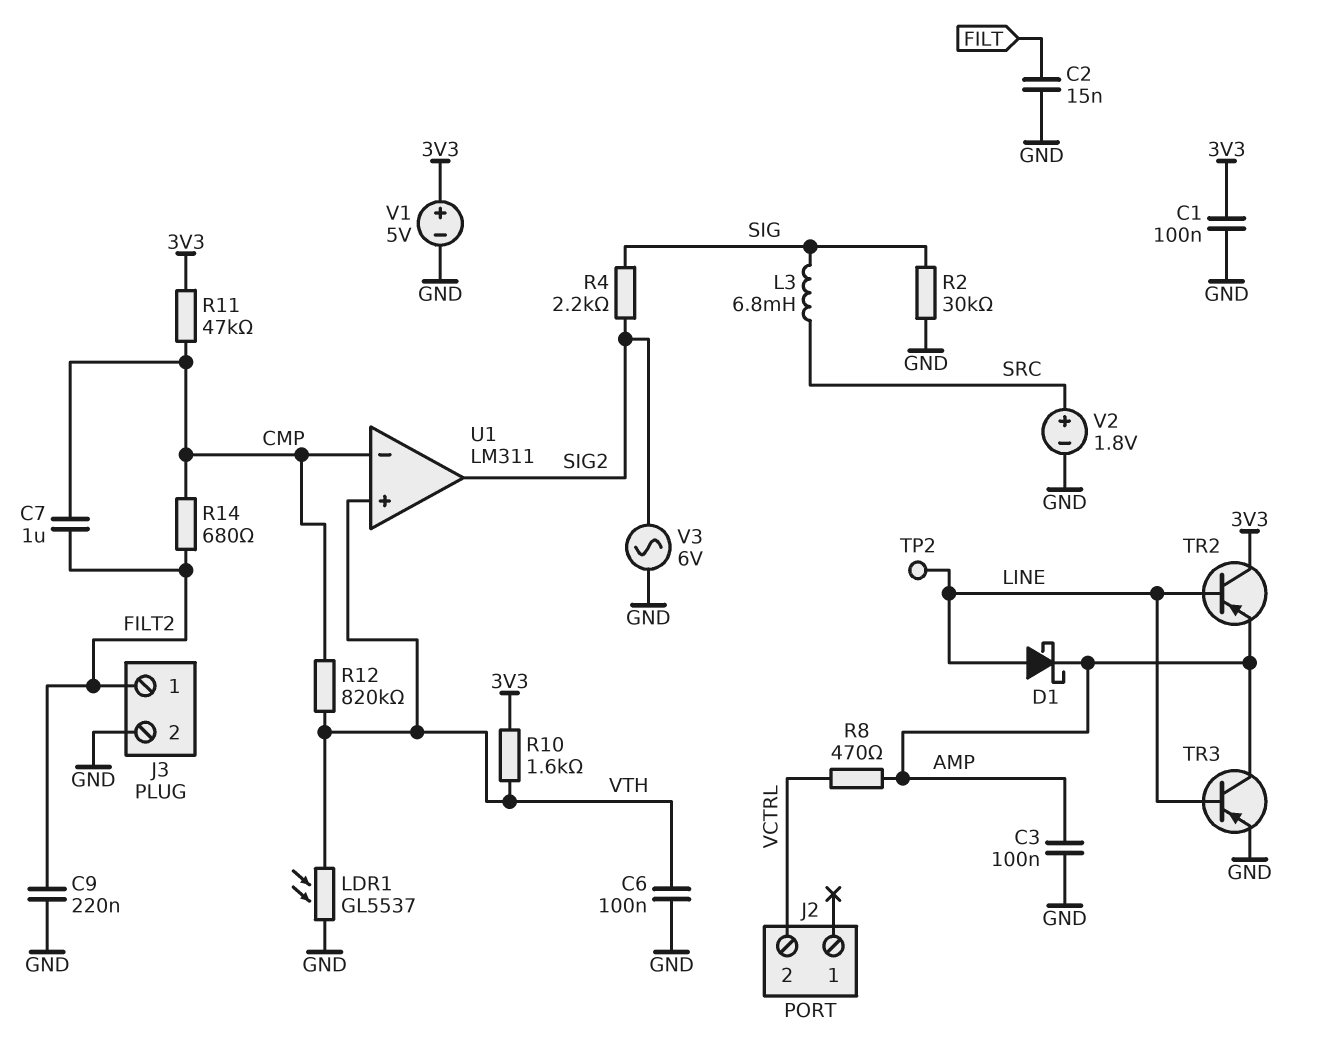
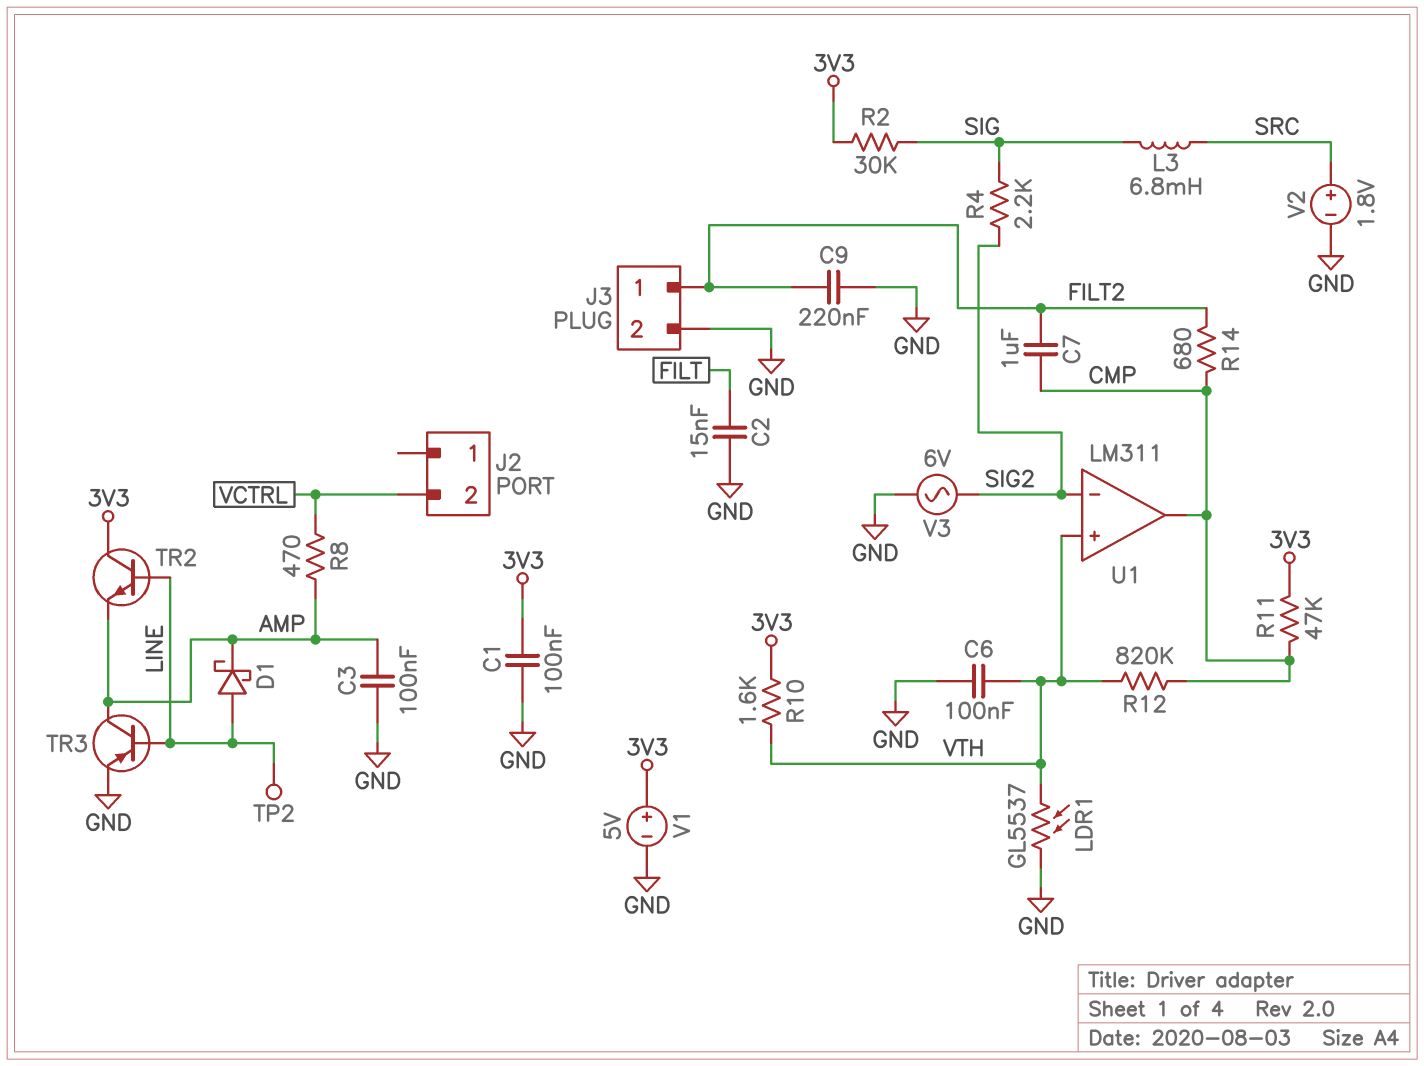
R2: 30k (GND, SIG) -> 30k (3V3, SIG)
TR2: PNP (B LINE, C 3V3, E AMP) -> NPN (B LINE, C 3V3, E AMP)
U1 pin in-: CMP -> SIG2
U1 pin out: SIG2 -> CMP

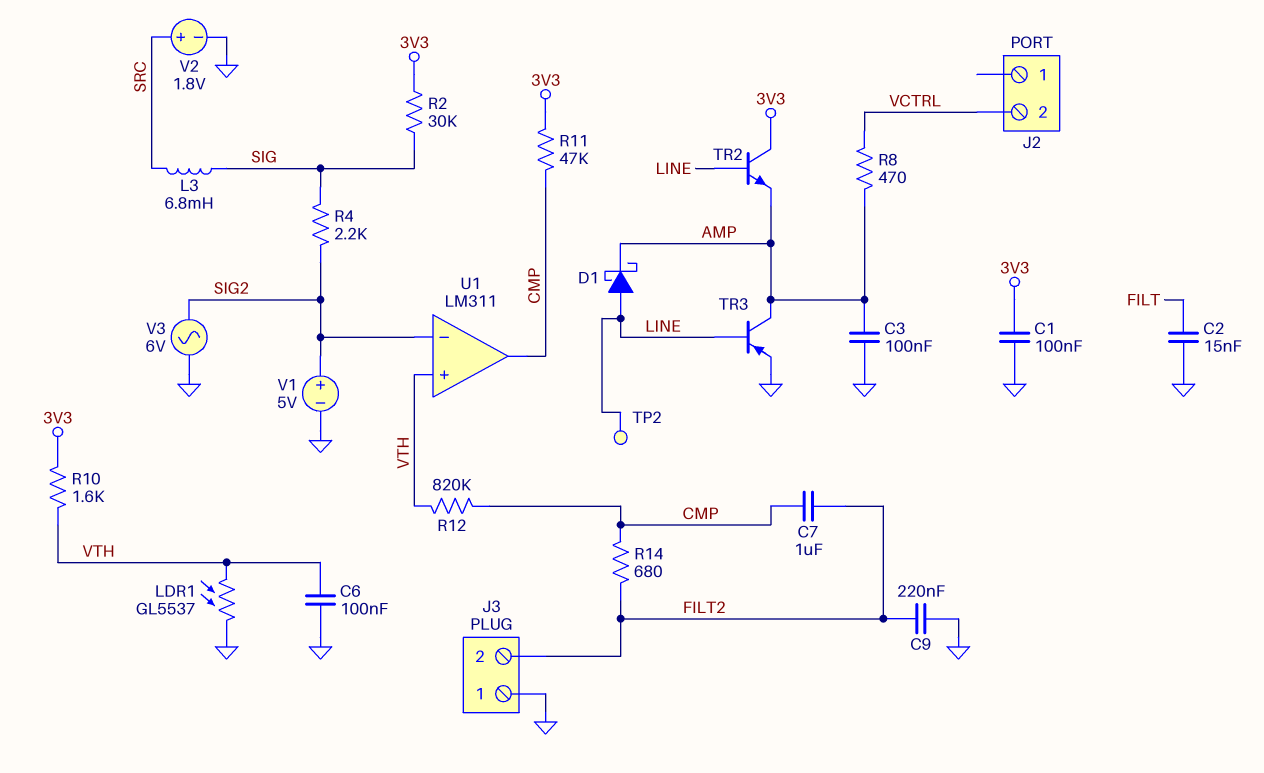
J3 pin 1: FILT2 -> GND
J3 pin 2: GND -> FILT2
V1: 5V (plus 3V3, minus GND) -> 5V (plus SIG2, minus GND)

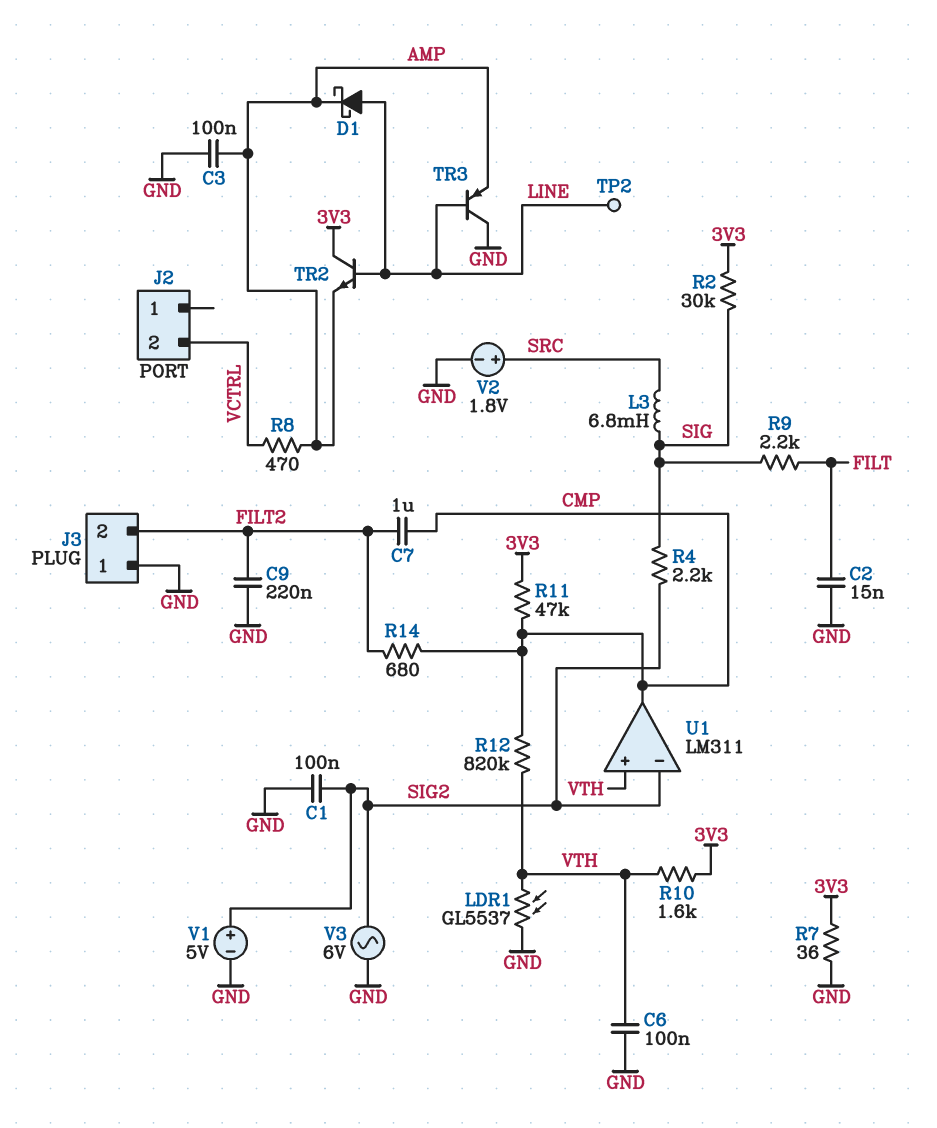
C1: 100nF (3V3, GND) -> 100nF (GND, SIG2)
R7: none -> 36 (3V3, GND)
R9: none -> 2.2k (FILT, SIG)
TR3: PNP (B LINE, C AMP, E GND) -> PNP (B LINE, C GND, E AMP)

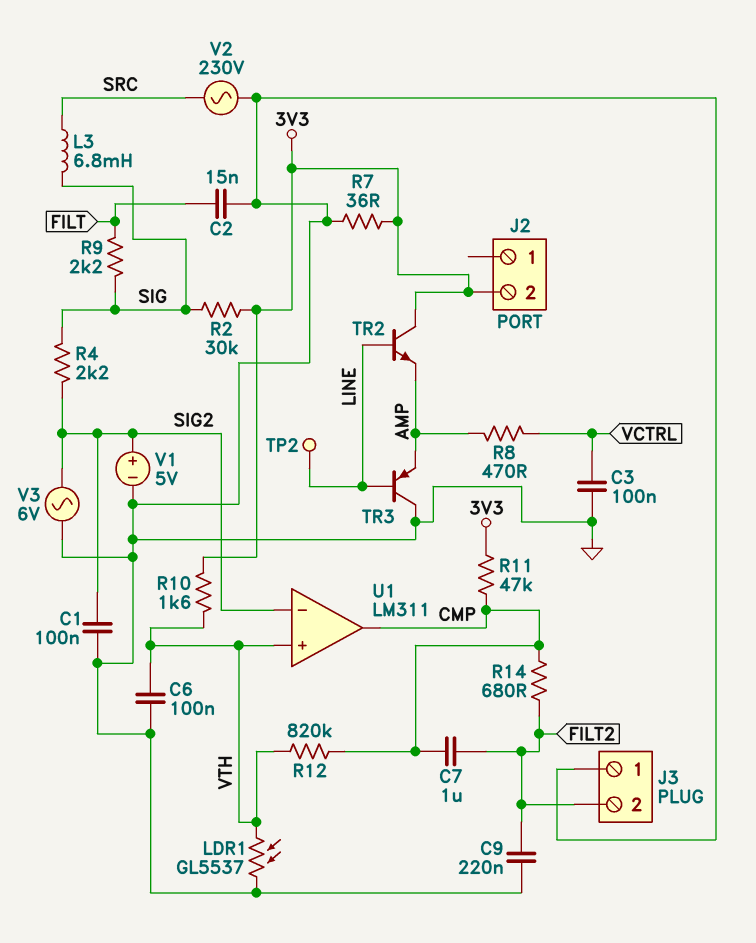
C3: 100nF (AMP, GND) -> 100nF (GND, VCTRL)
D1: schottky (A LINE, K AMP) -> none
J2 pin 2: VCTRL -> 3V3
V2: 1.8V (plus SRC, minus GND) -> AC 230V (GND, SRC)

